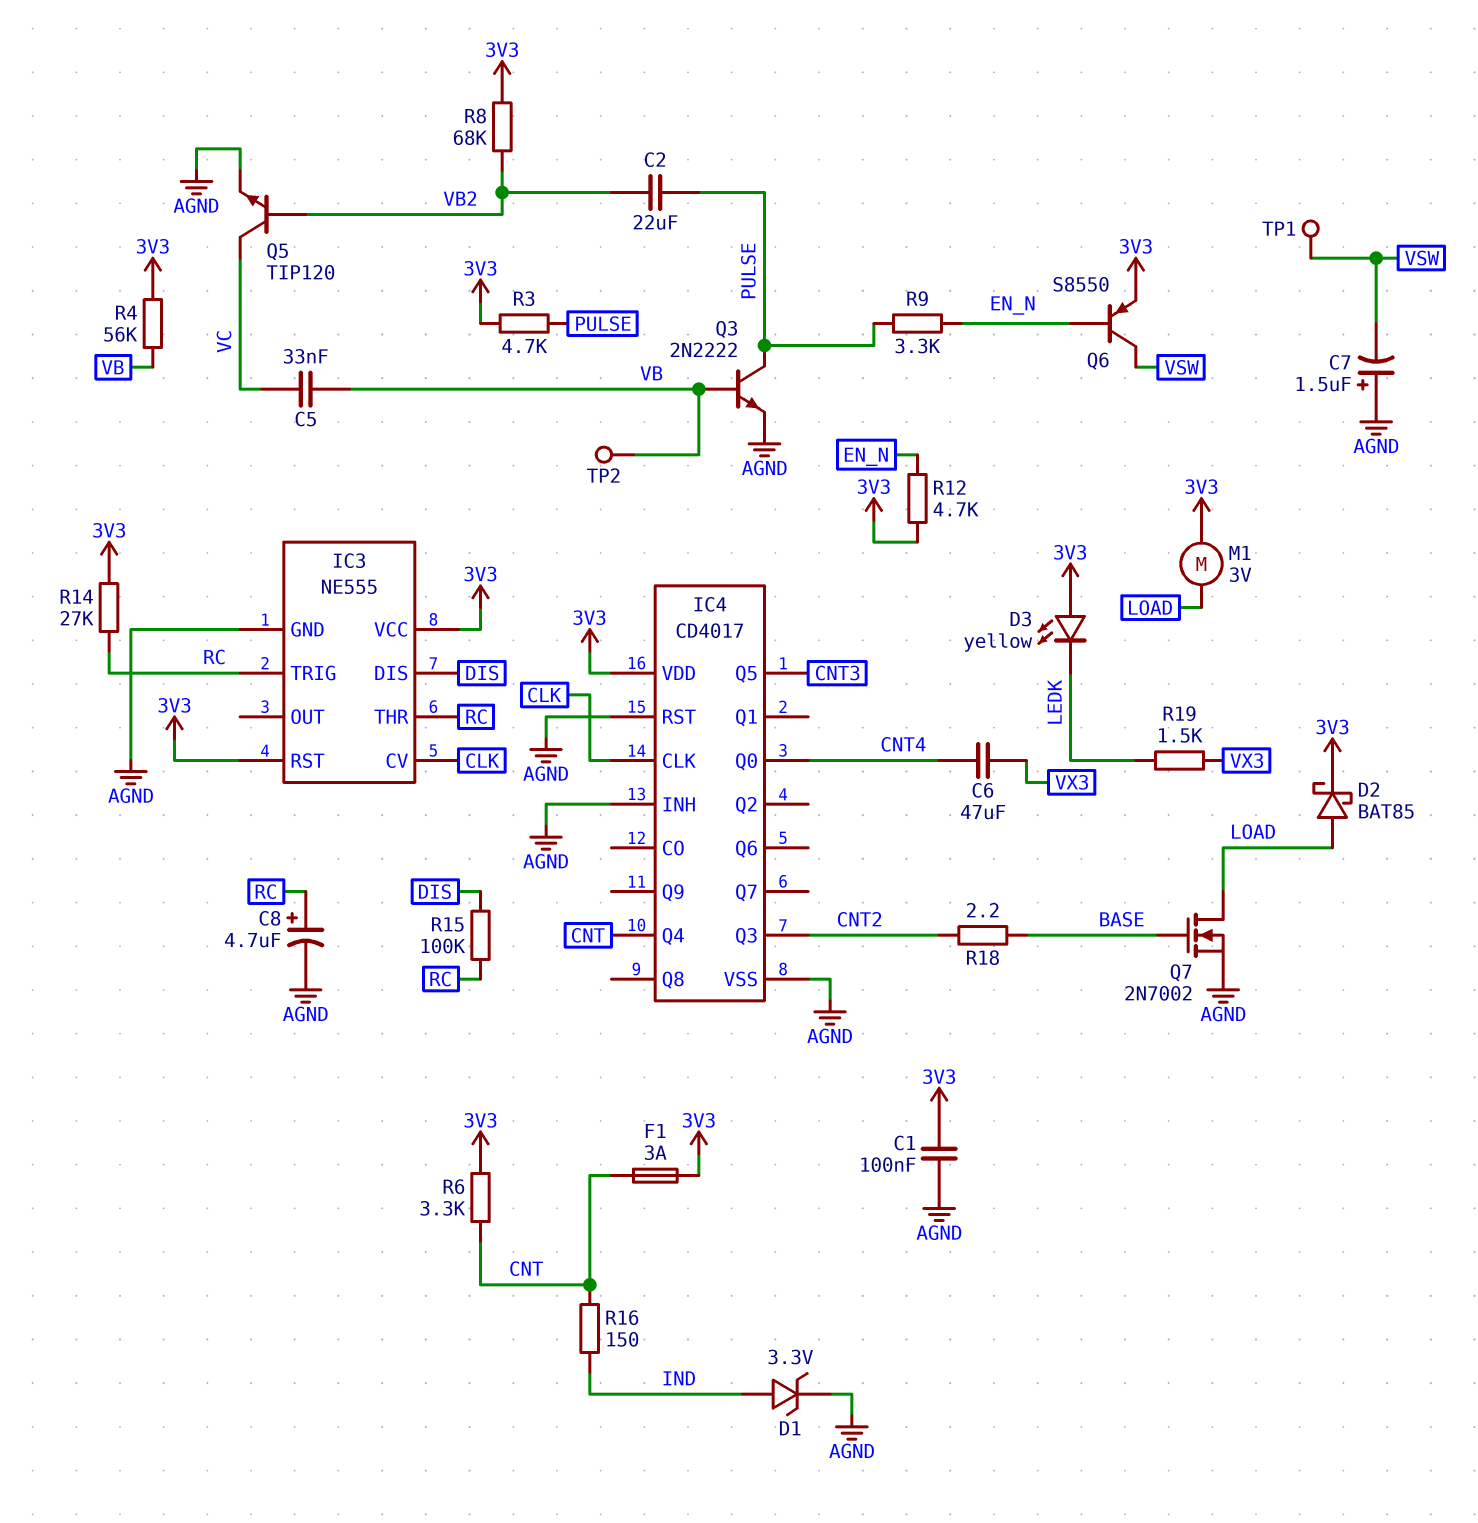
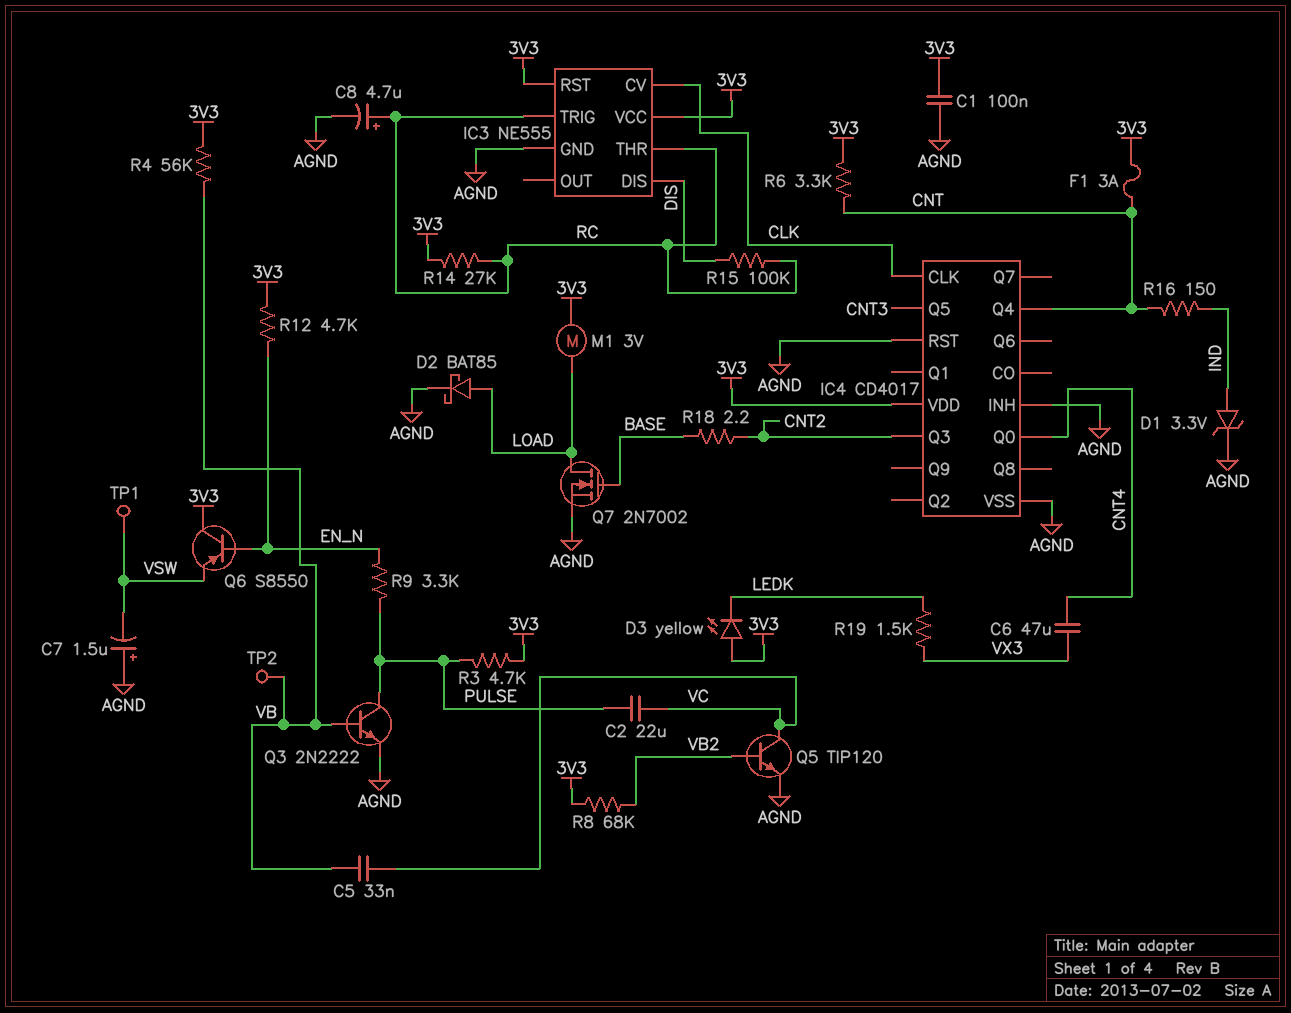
C2: 22uF (PULSE, VB2) -> 22uF (PULSE, VC)
D2: schottky BAT85 (A LOAD, K 3V3) -> schottky BAT85 (A LOAD, K AGND)
Q6: PNP S8550 (B EN_N, C VSW, E 3V3) -> PNP S8550 (B EN_N, C 3V3, E VSW)

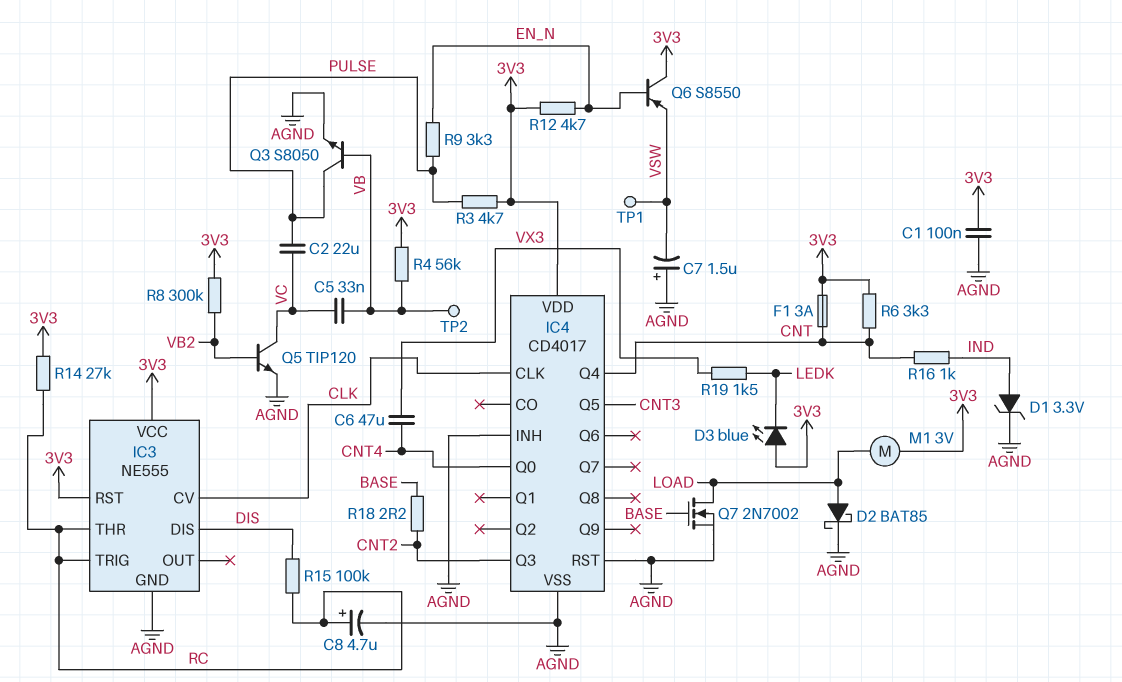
D3: LED yellow (A 3V3, K LEDK) -> LED blue (A 3V3, K LEDK)
Q3: NPN 2N2222 (B VB, C PULSE, E AGND) -> NPN S8050 (B VB, C PULSE, E AGND)
R8: 68k (3V3, VB2) -> 300k (3V3, VB2)
R16: 150 (CNT, IND) -> 1k (CNT, IND)

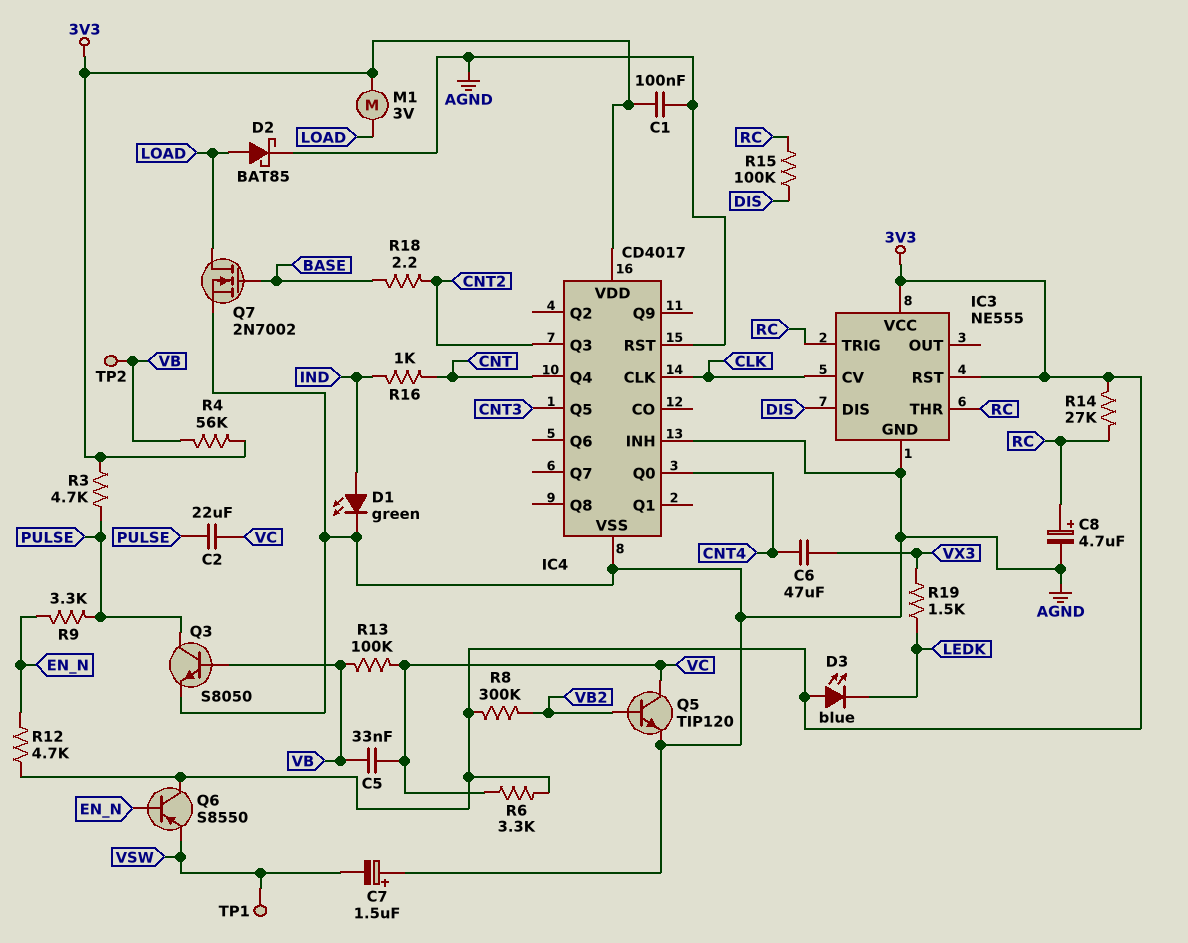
D1: zener 3.3V (A IND, K AGND) -> LED green (A IND, K AGND)
F1: 3A (3V3, CNT) -> none
R6: 3.3k (3V3, CNT) -> 3.3k (3V3, VC)
R13: none -> 100k (VB, VC)

